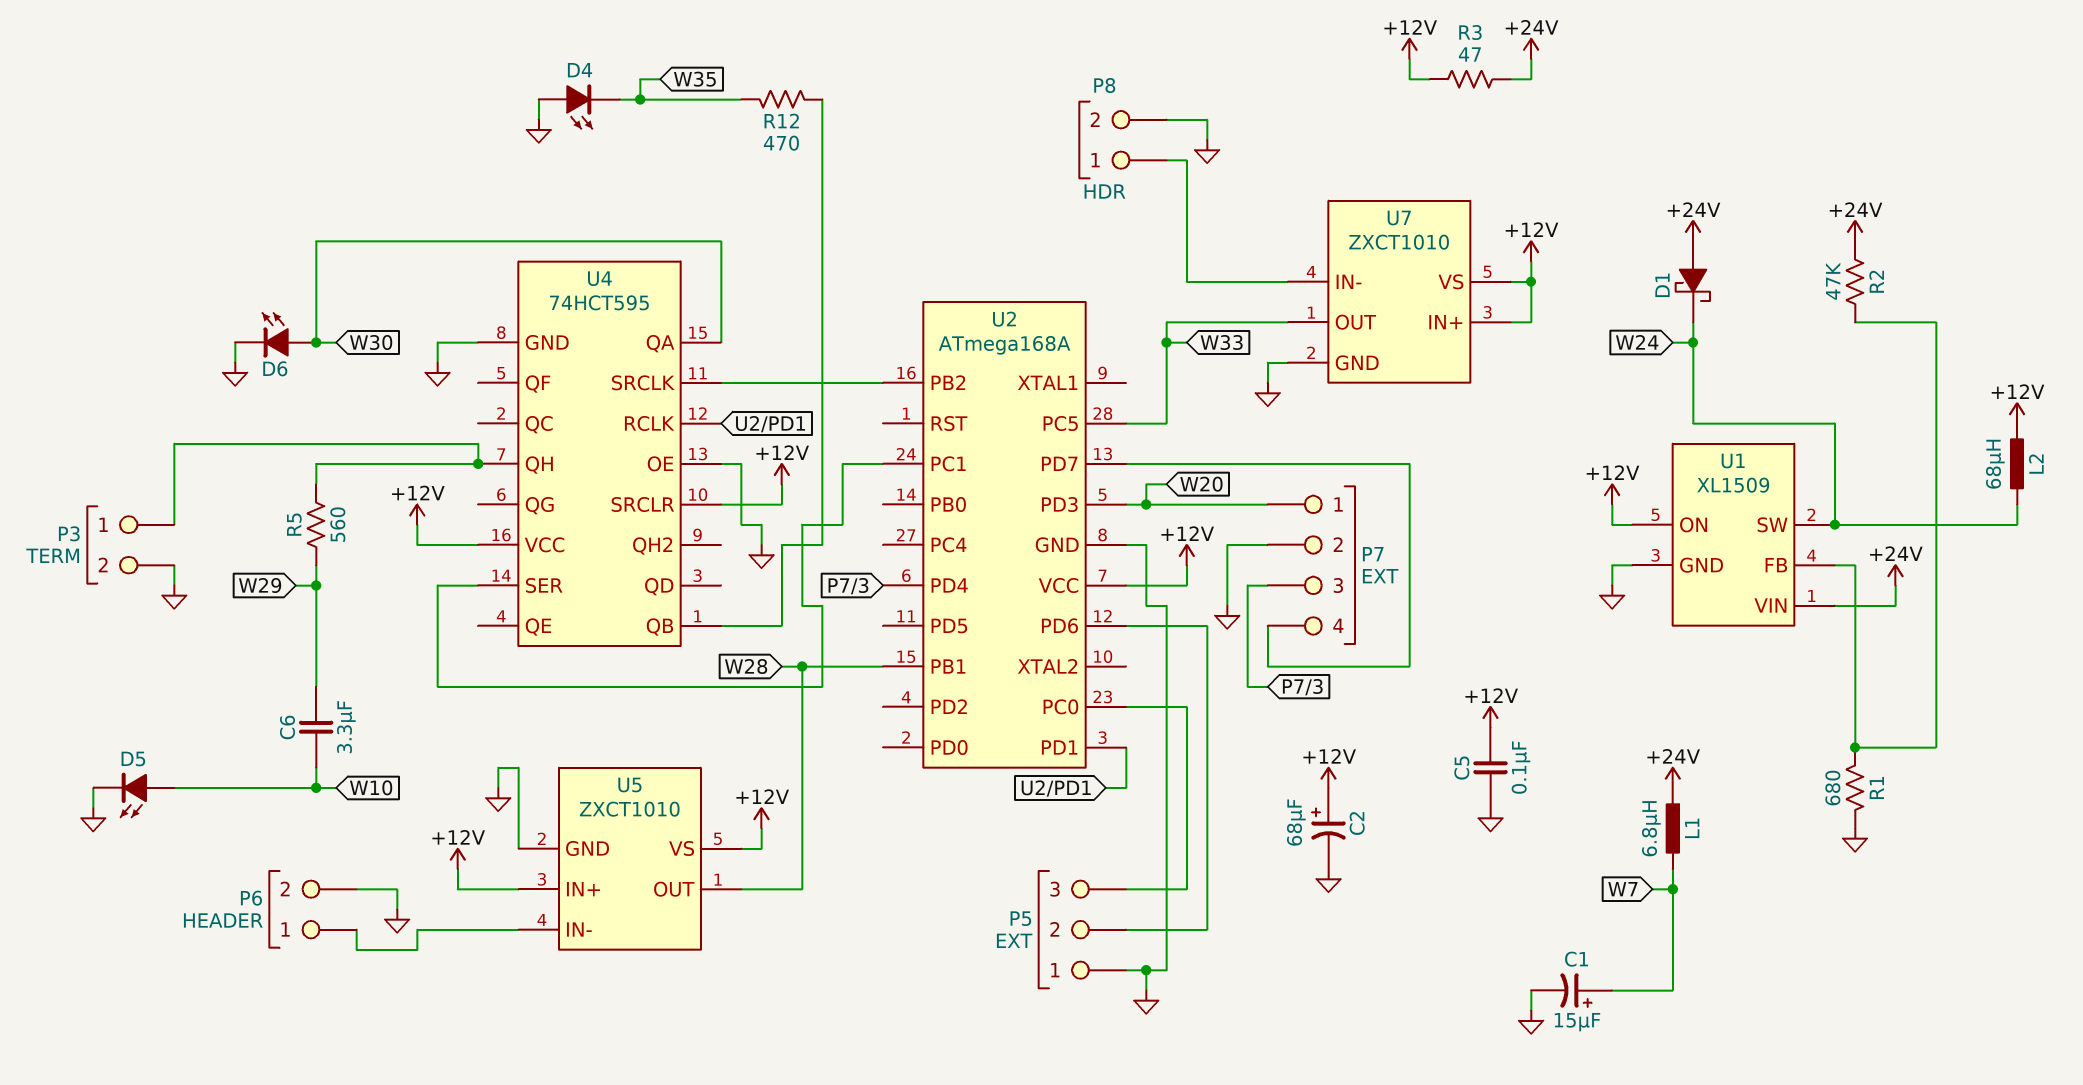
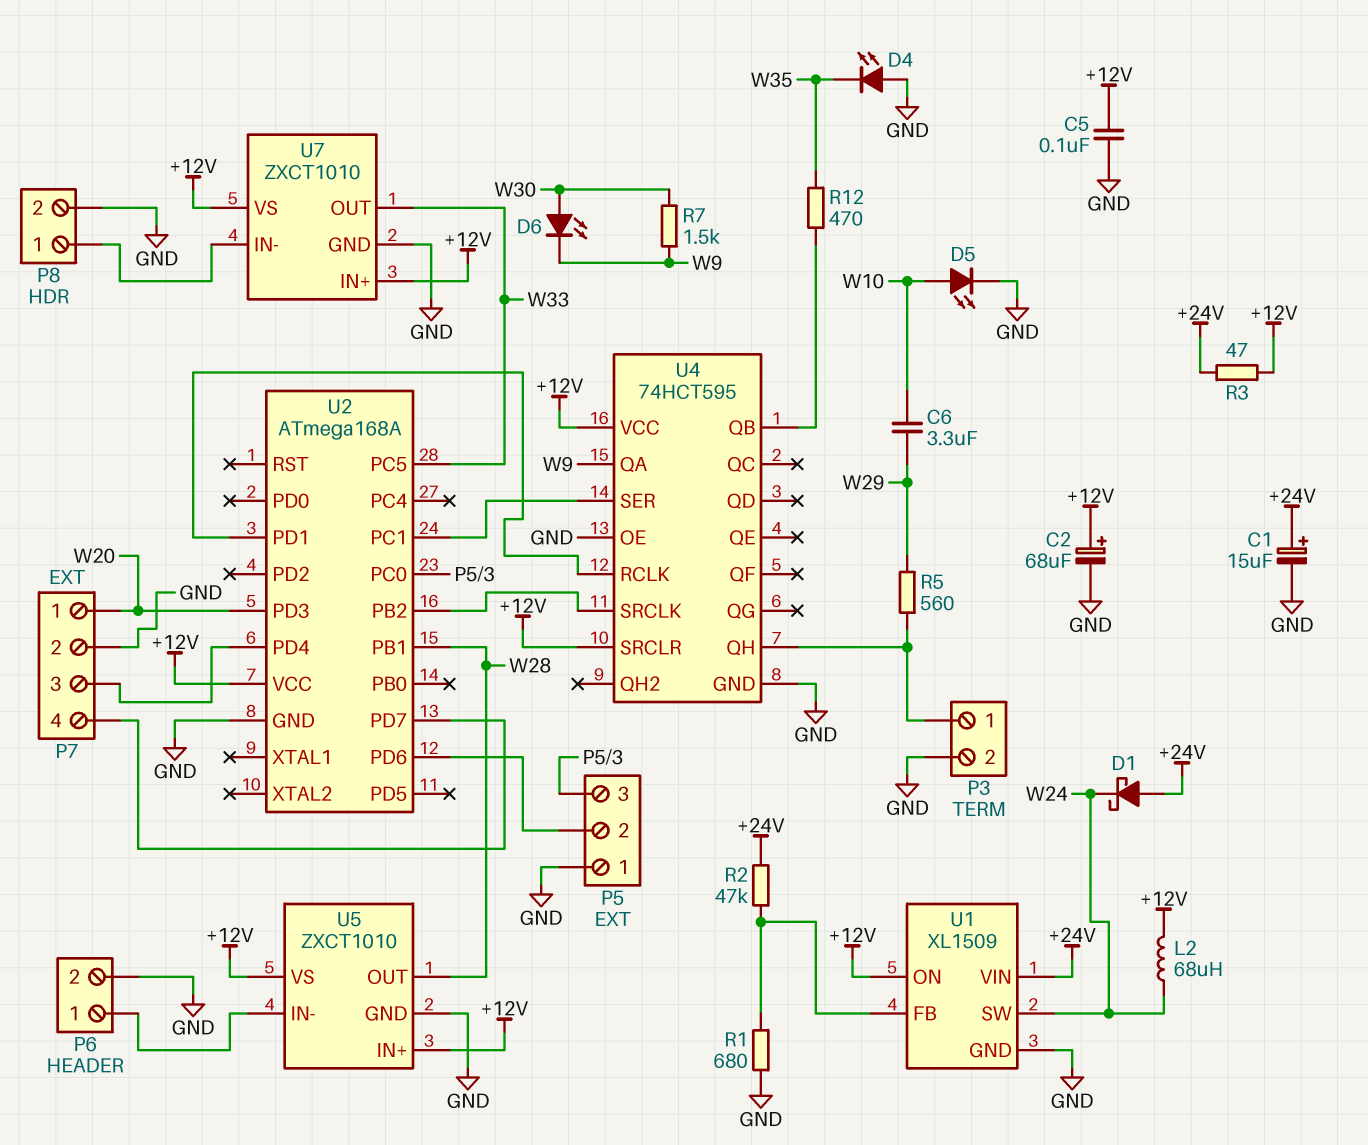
C1: 15uF (plus W7, minus GND) -> 15uF (plus +24V, minus GND)
D6: LED (A W30, K GND) -> LED (A W30, K W9)
L1: 6.8uH (+24V, W7) -> none
R7: none -> 1.5k (W9, W30)
U4 pin QA: W30 -> W9

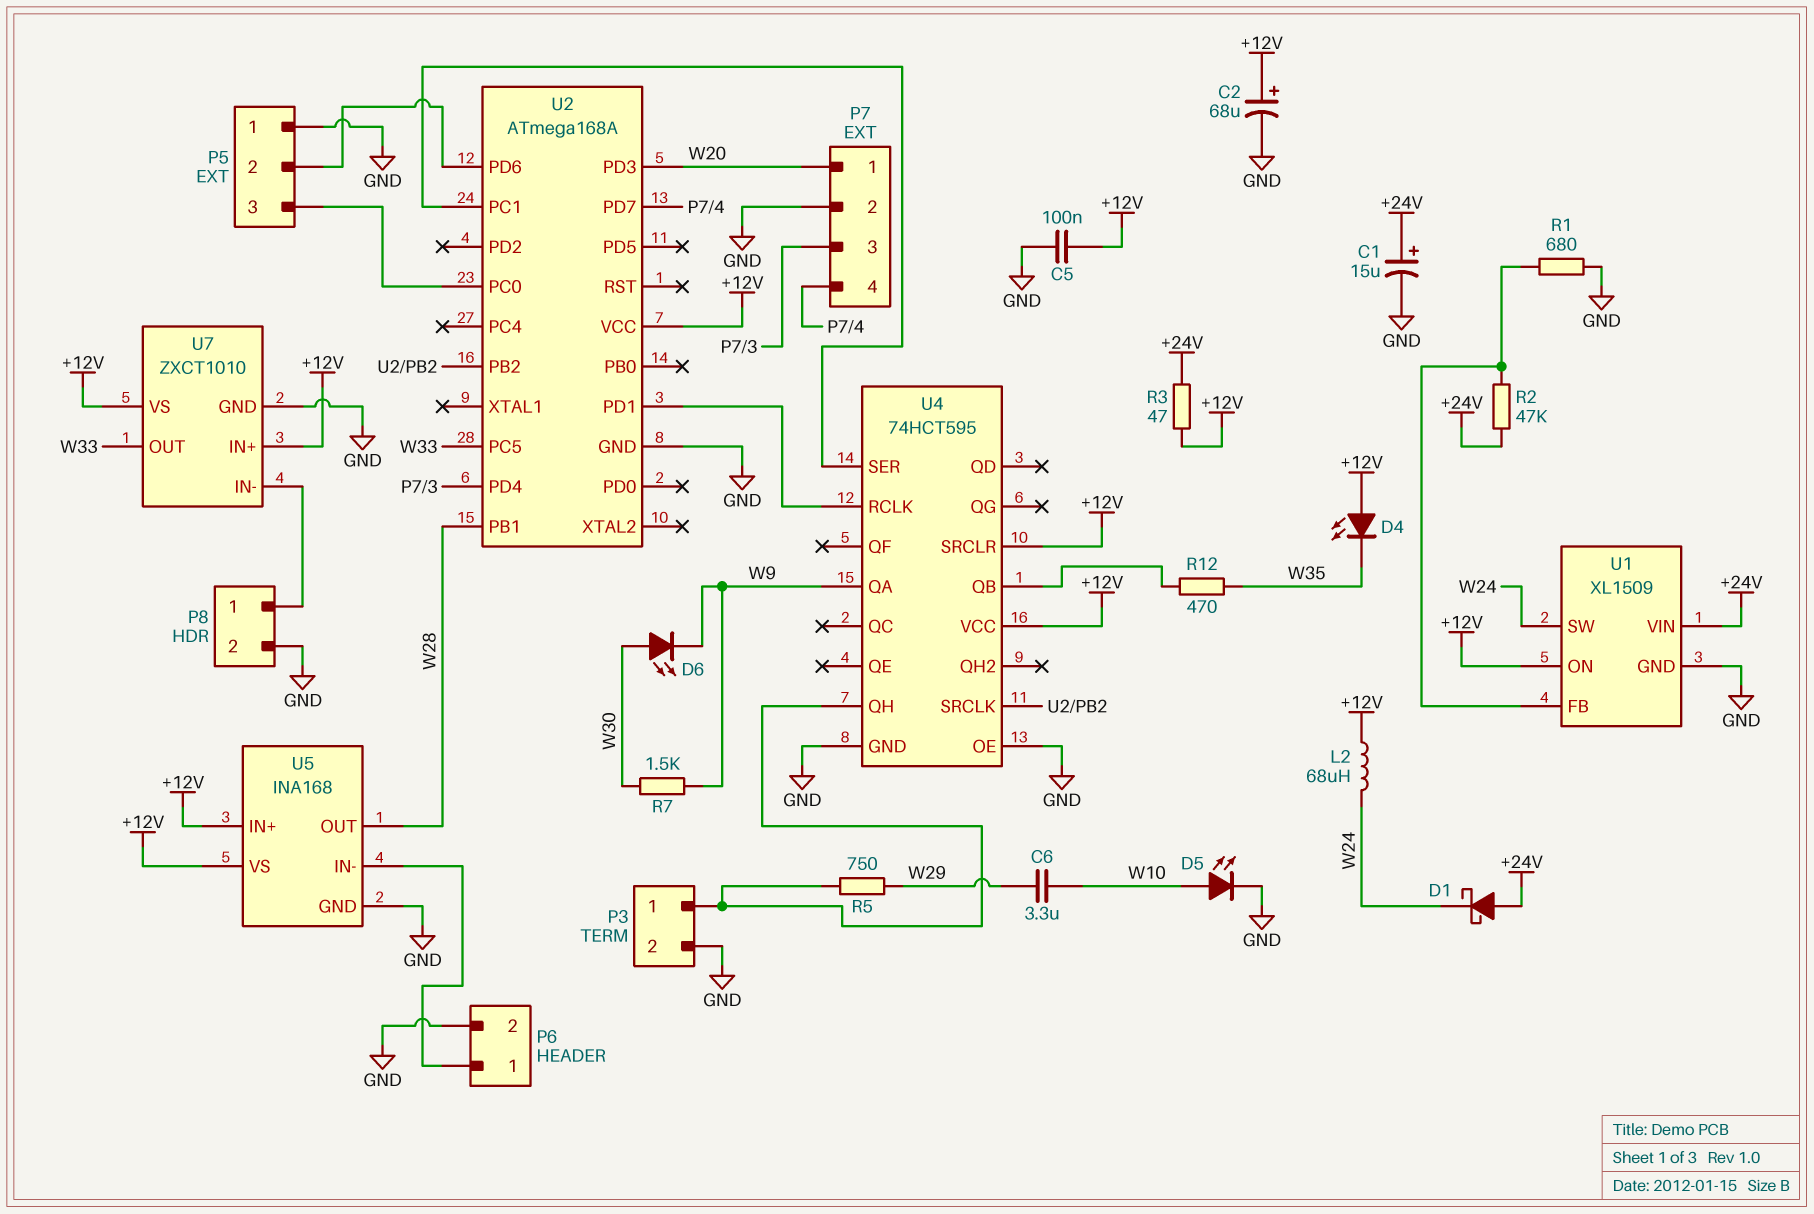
D4: LED (A GND, K W35) -> LED (A +12V, K W35)
R5: 560 (P3/1, W29) -> 750 (P3/1, W29)
U5: ZXCT1010 -> INA168

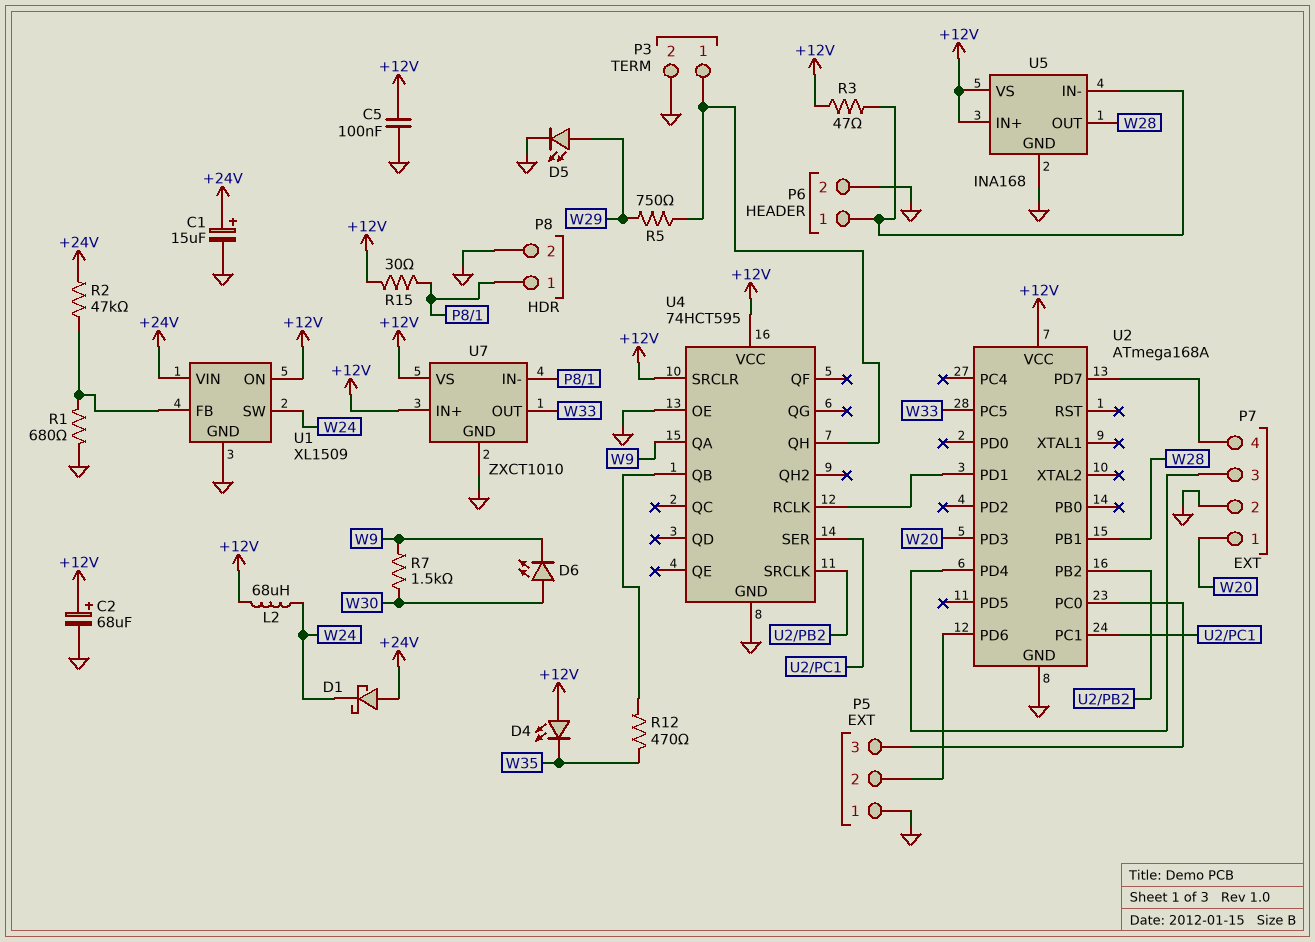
C6: 3.3uF (W10, W29) -> none
D5: LED (A W10, K GND) -> LED (A W29, K GND)
R3: 47 (+12V, +24V) -> 47 (+12V, P6/1)
R15: none -> 30 (+12V, P8/1)

